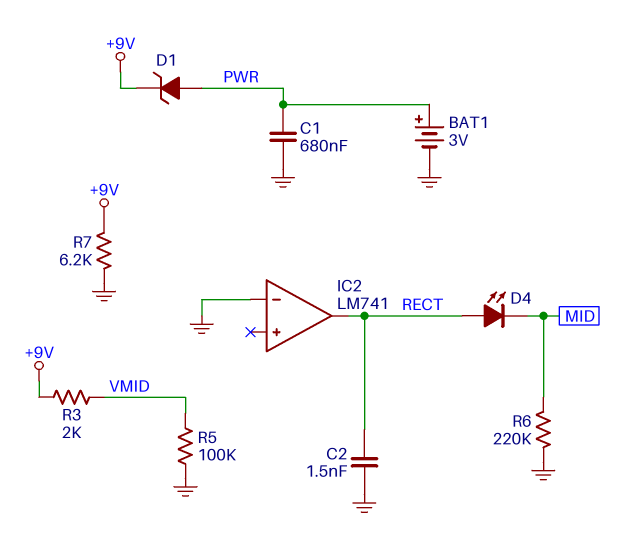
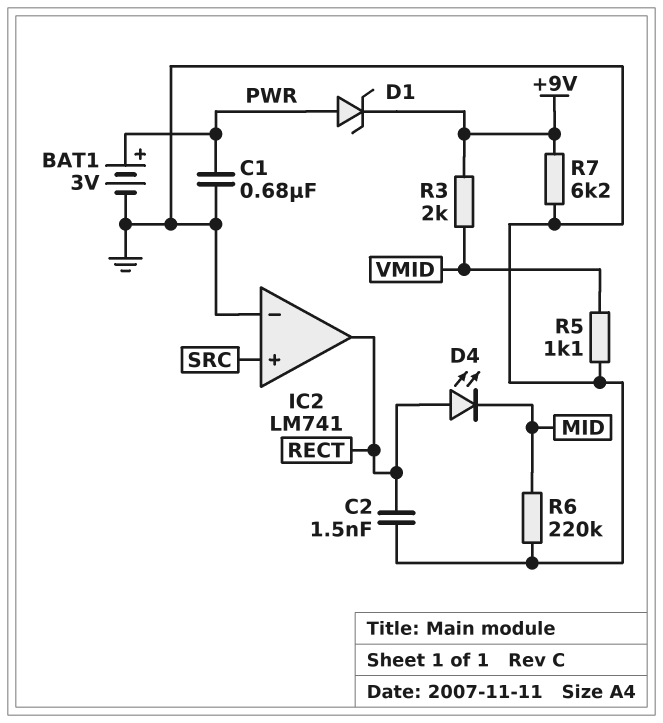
IC2 pin in+: none -> SRC
R5: 100k (GND, VMID) -> 1.1k (GND, VMID)

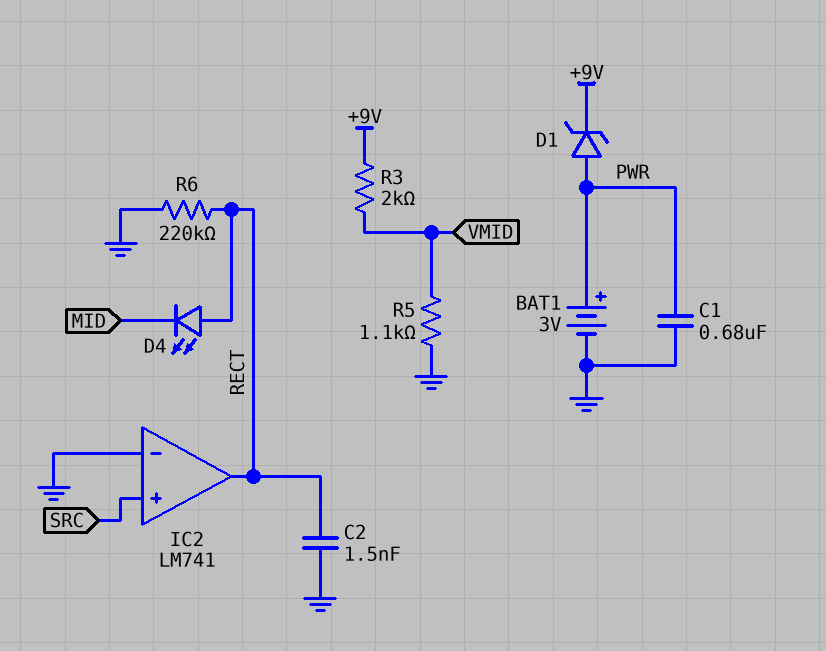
R6: 220k (GND, MID) -> 220k (GND, RECT)
R7: 6.2k (+9V, GND) -> none

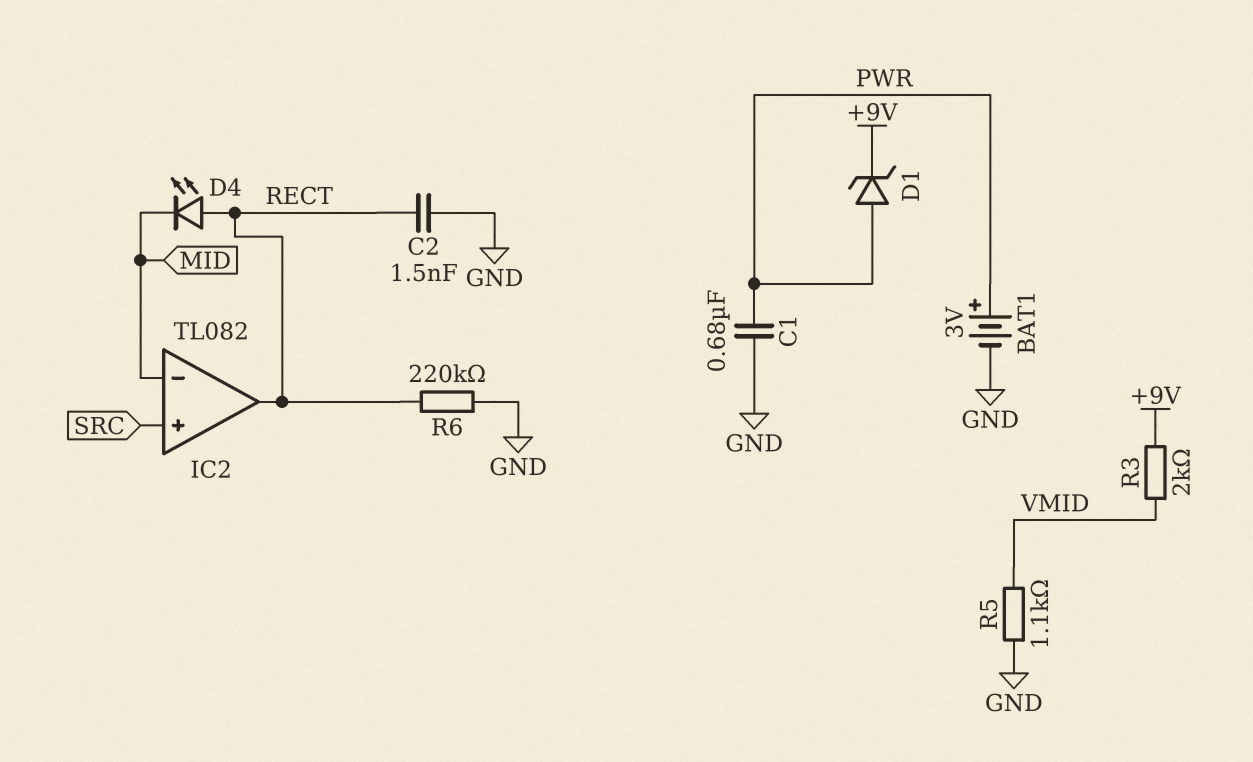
IC2: LM741 -> TL082
IC2 pin in-: GND -> MID

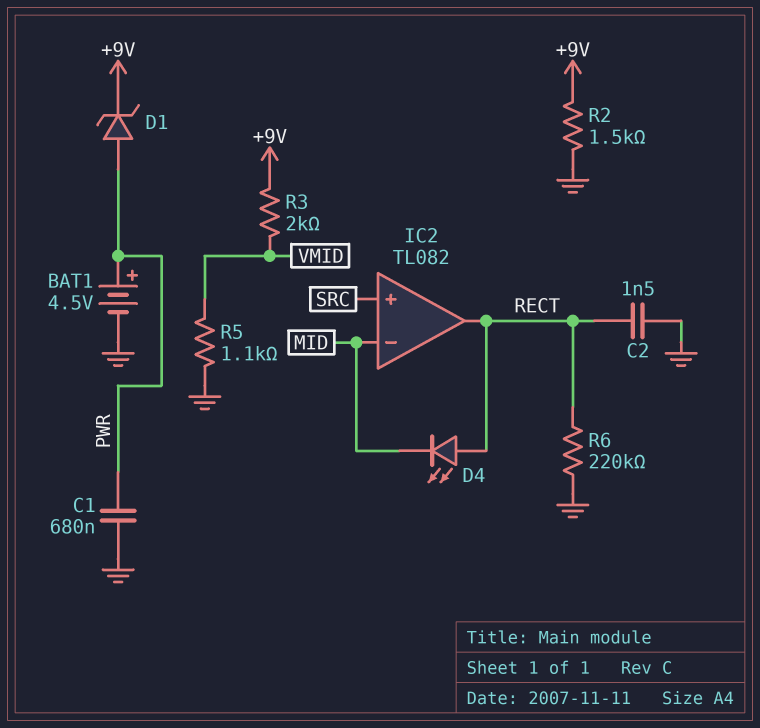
BAT1: 3V (plus PWR, minus GND) -> 4.5V (plus PWR, minus GND)
R2: none -> 1.5k (+9V, GND)

